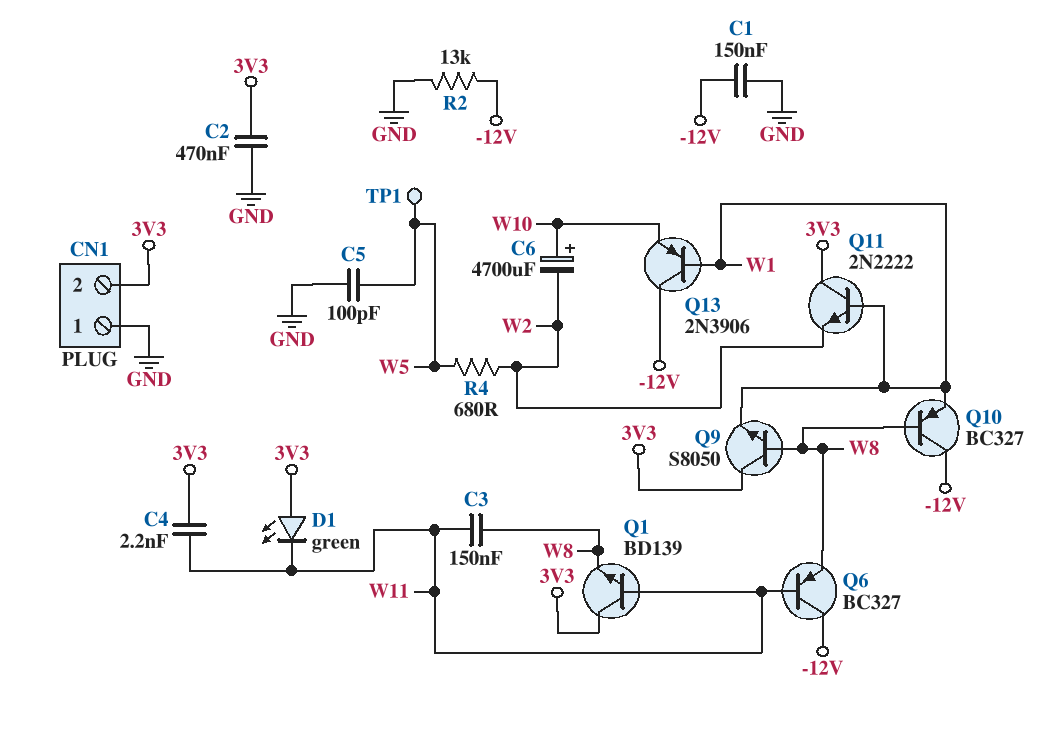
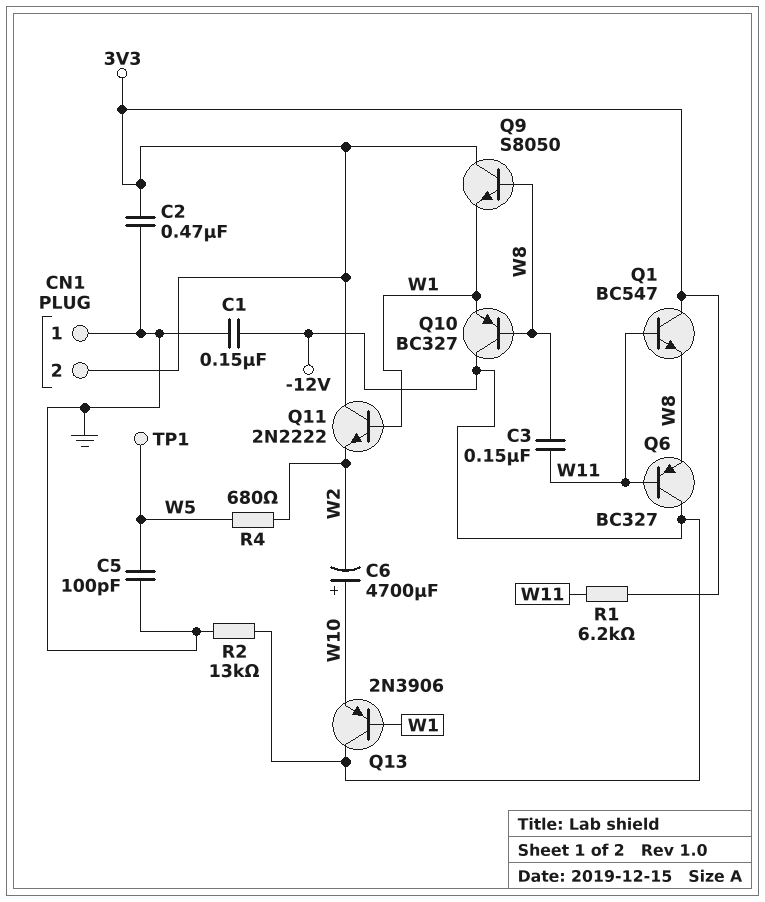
C4: 2.2nF (3V3, W11) -> none
D1: LED green (A 3V3, K W11) -> none
Q1: NPN BD139 (B W11, C 3V3, E W8) -> NPN BC547 (B W11, C 3V3, E W8)
R1: none -> 6.2k (3V3, W11)

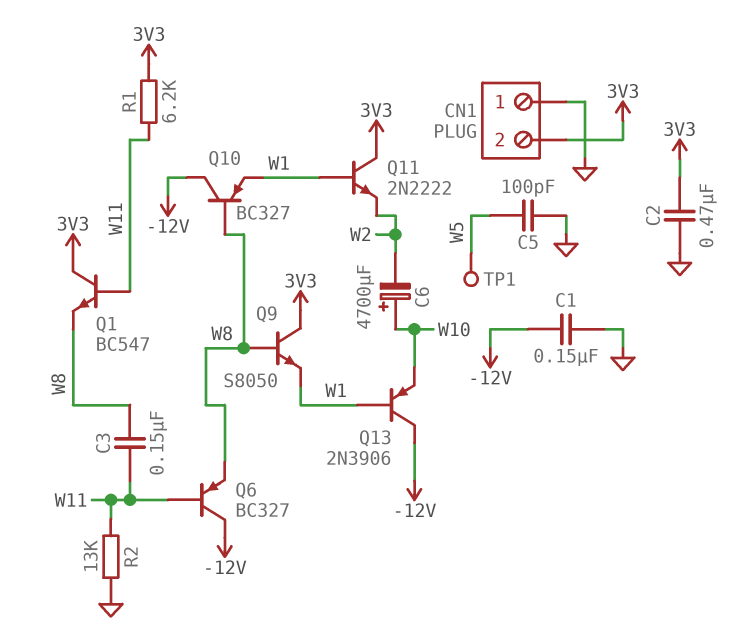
R2: 13k (-12V, GND) -> 13k (GND, W11)
R4: 680 (W2, W5) -> none

